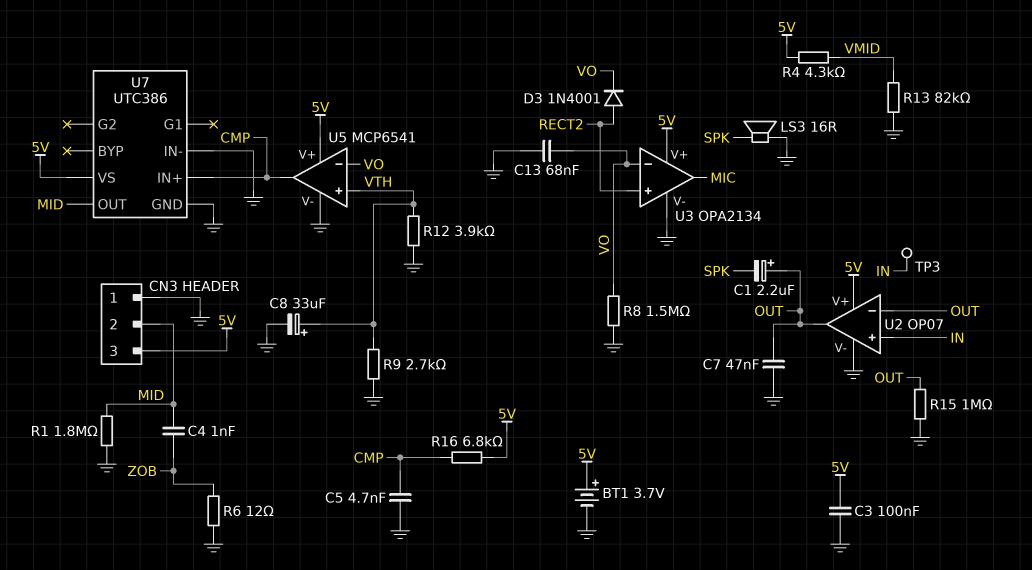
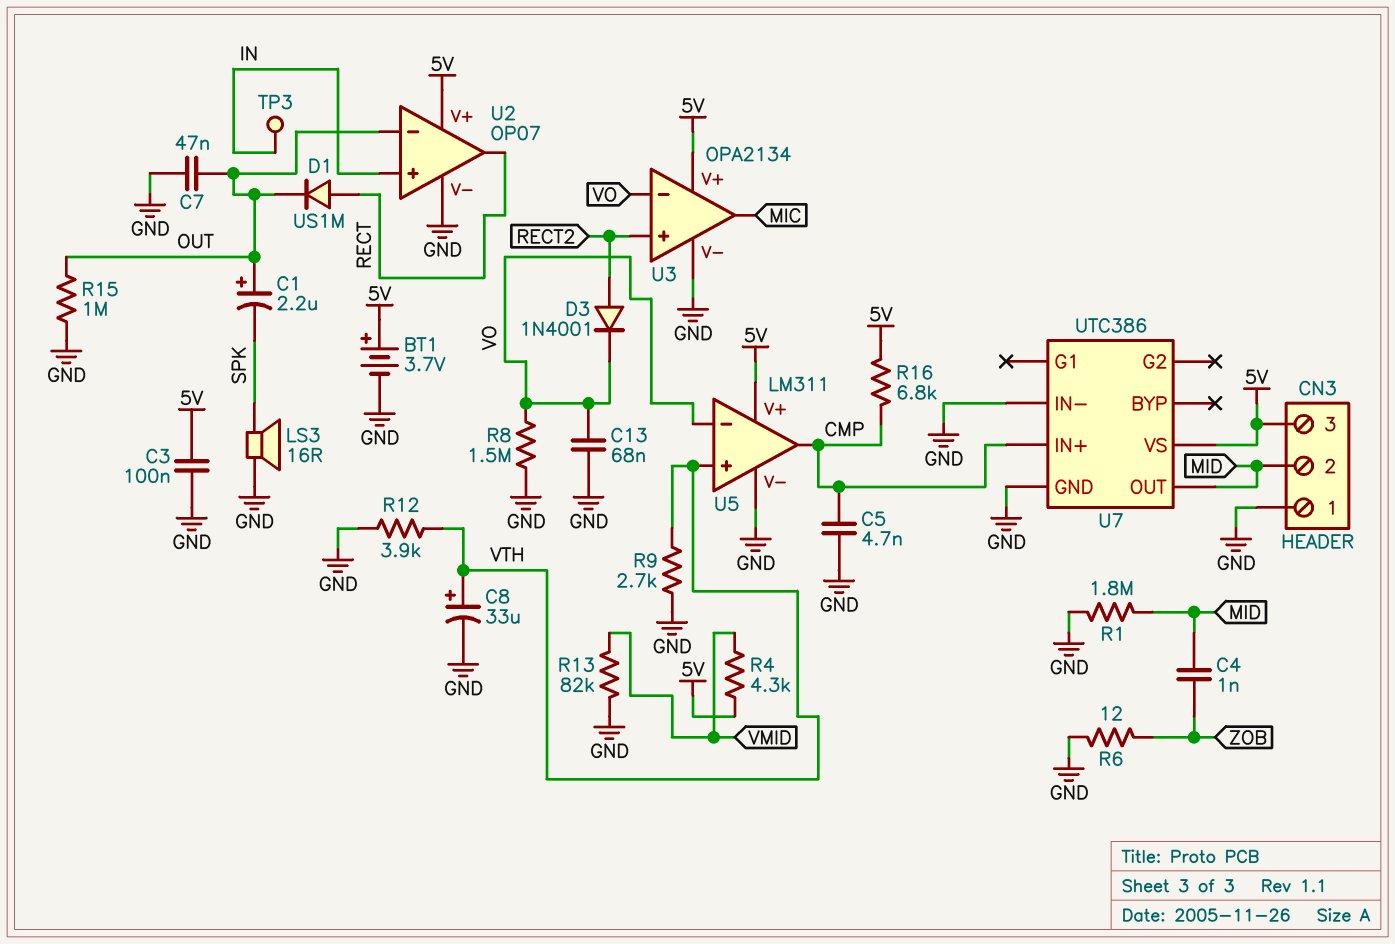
D1: none -> diode US1M (A RECT, K OUT)
U2 pin out: OUT -> RECT
U5: MCP6541 -> LM311

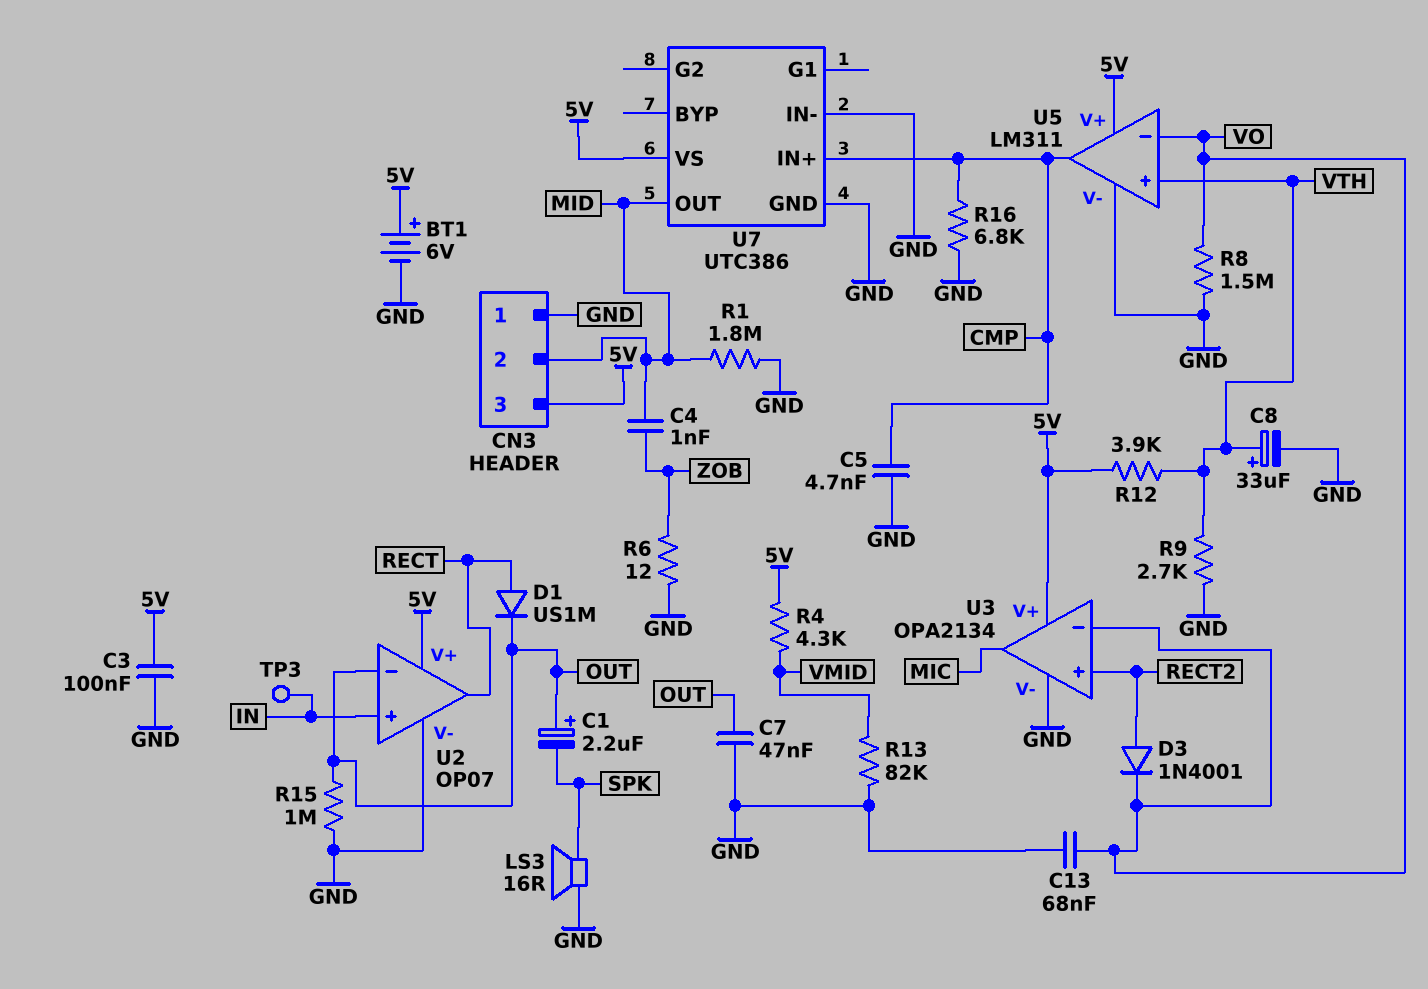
BT1: 3.7V (plus 5V, minus GND) -> 6V (plus 5V, minus GND)
R12: 3.9k (GND, VTH) -> 3.9k (5V, VTH)
R16: 6.8k (5V, CMP) -> 6.8k (CMP, GND)

